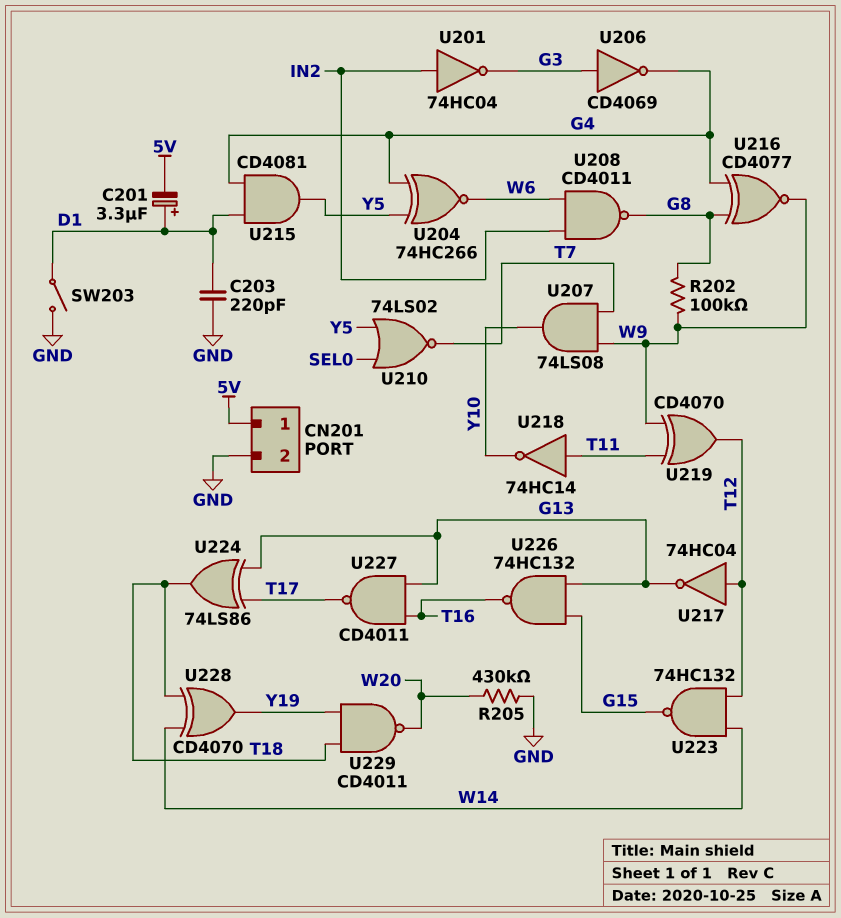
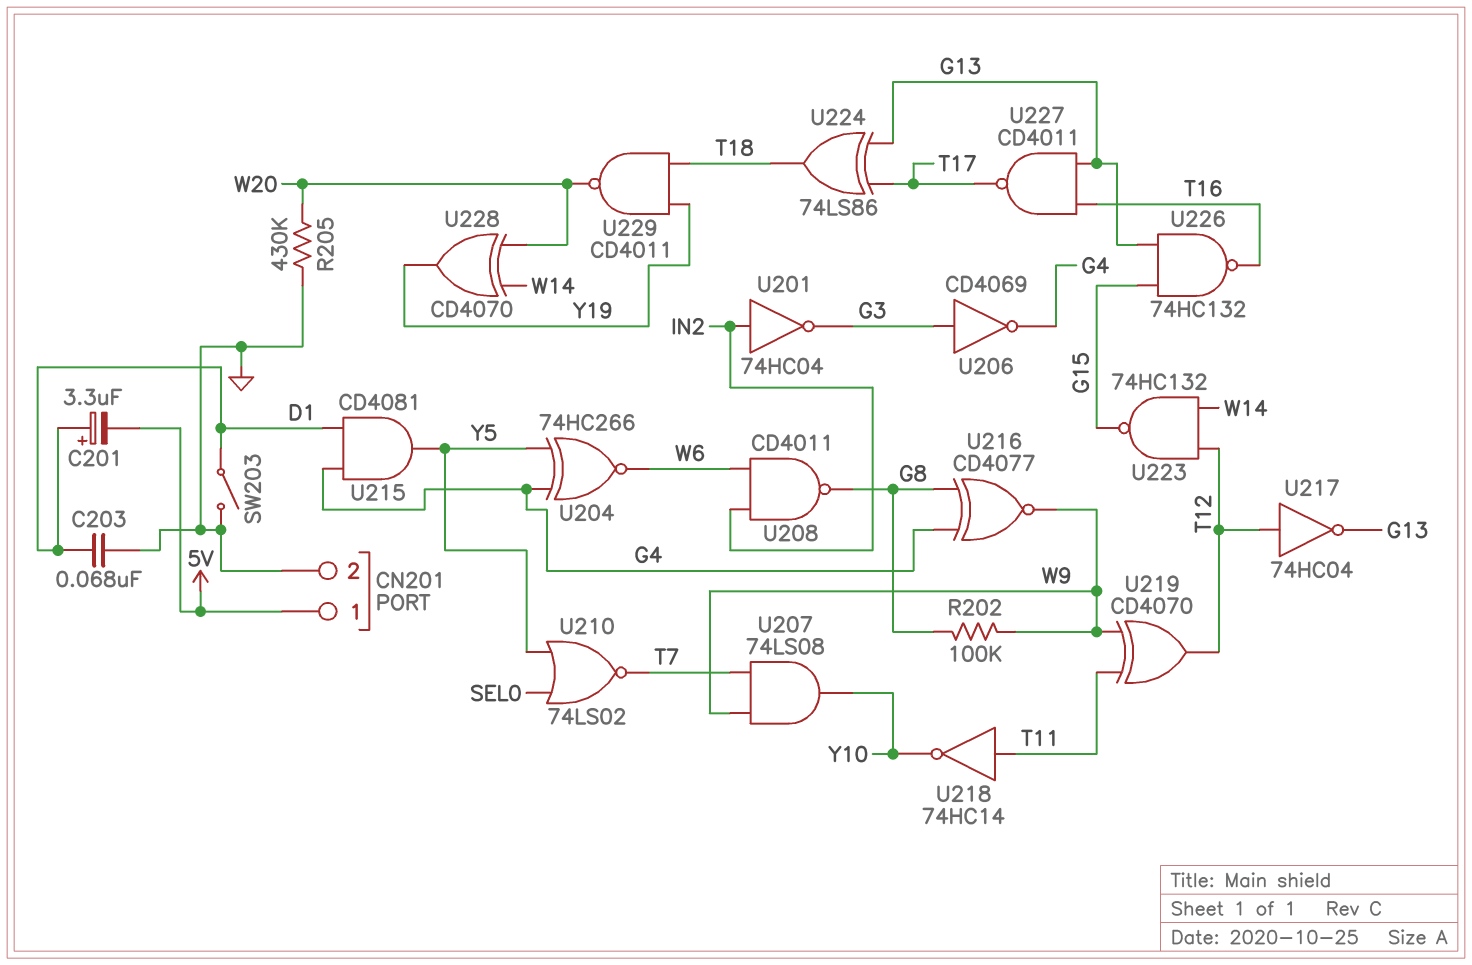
C203: 220pF (D1, GND) -> 68nF (D1, GND)
U228: XOR CD4070 (in T18, in W14, out Y19) -> XOR CD4070 (in W14, in W20, out Y19)

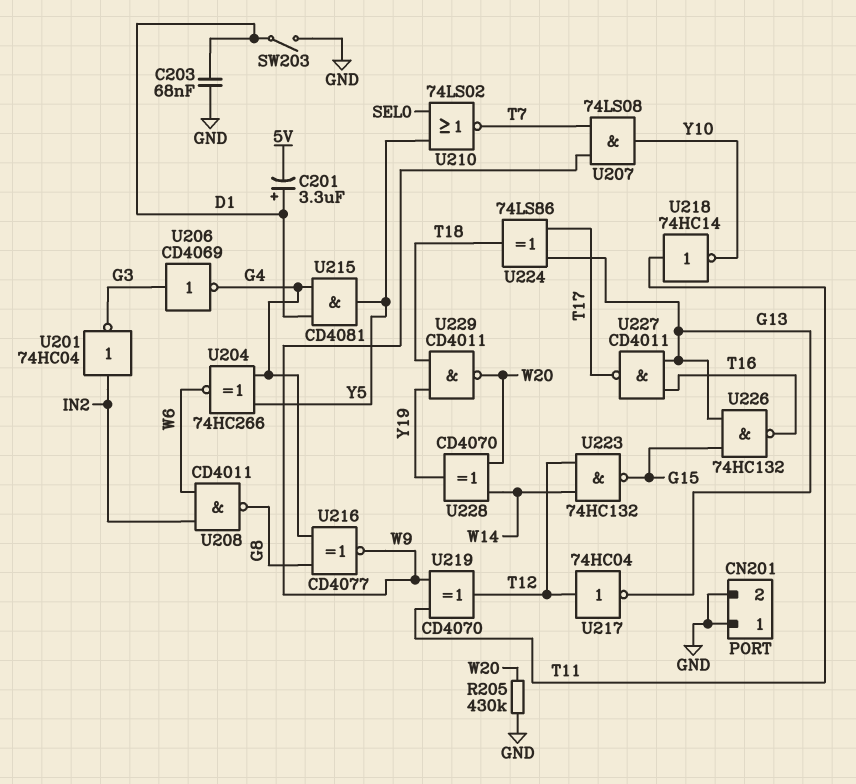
CN201 pin 1: 5V -> GND
R202: 100k (G8, W9) -> none

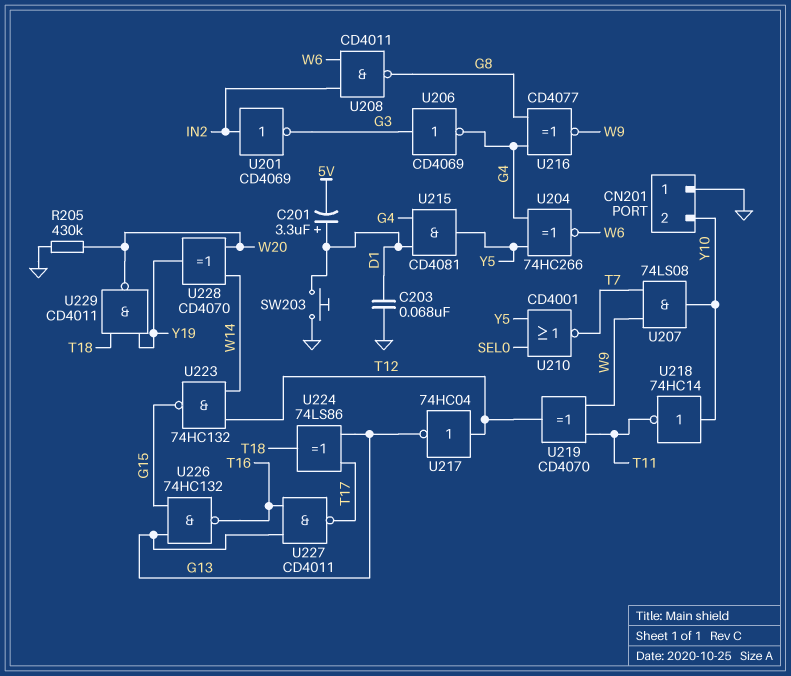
CN201 pin 2: GND -> Y10
SW203: switch (D1, GND) -> button (D1, GND)
U201: NOT 74HC04 (in IN2, out G3) -> NOT CD4069 (in IN2, out G3)
U210: NOR 74LS02 (in SEL0, in Y5, out T7) -> NOR CD4001 (in SEL0, in Y5, out T7)
U218: NOT 74HC14 (in T11, out Y10) -> NOT 74HC14 (in Y10, out T11)

